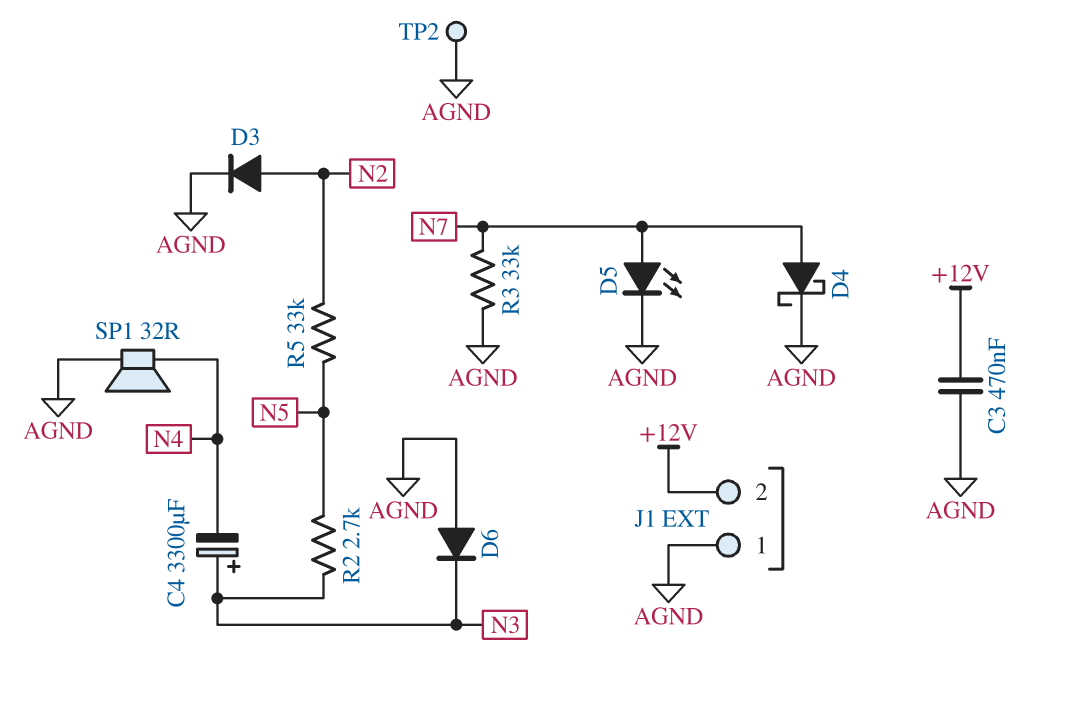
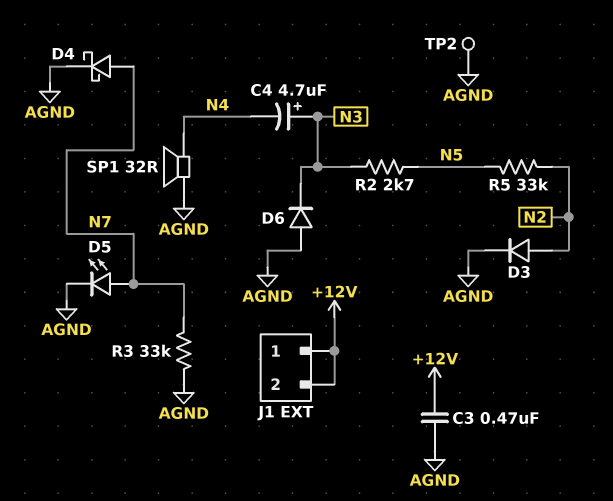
C4: 3300uF (plus N3, minus N4) -> 4.7uF (plus N3, minus N4)
J1 pin 1: AGND -> +12V

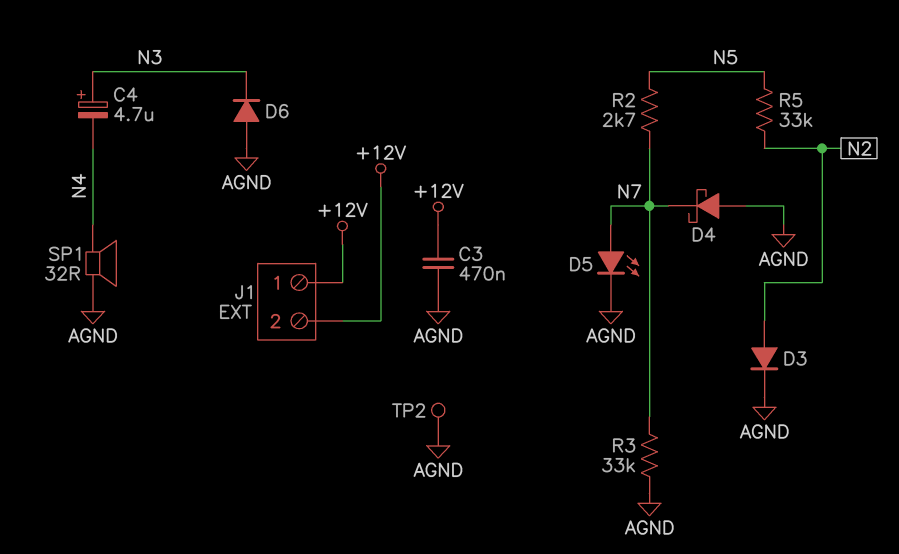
D4: schottky (A N7, K AGND) -> schottky (A AGND, K N7)
R2: 2.7k (N3, N5) -> 2.7k (N5, N7)

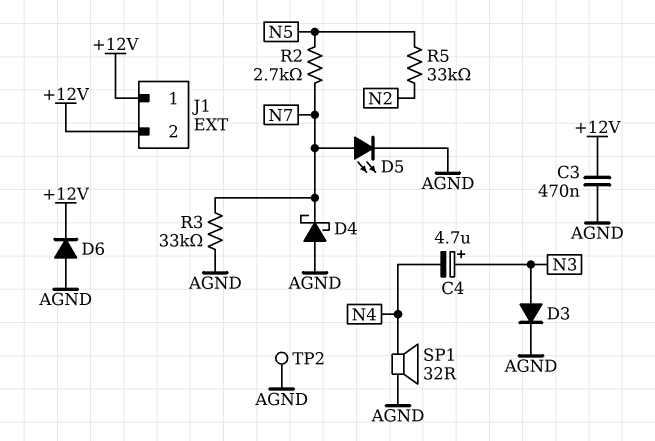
D3: diode (A N2, K AGND) -> diode (A N3, K AGND)
D6: diode (A AGND, K N3) -> diode (A AGND, K +12V)

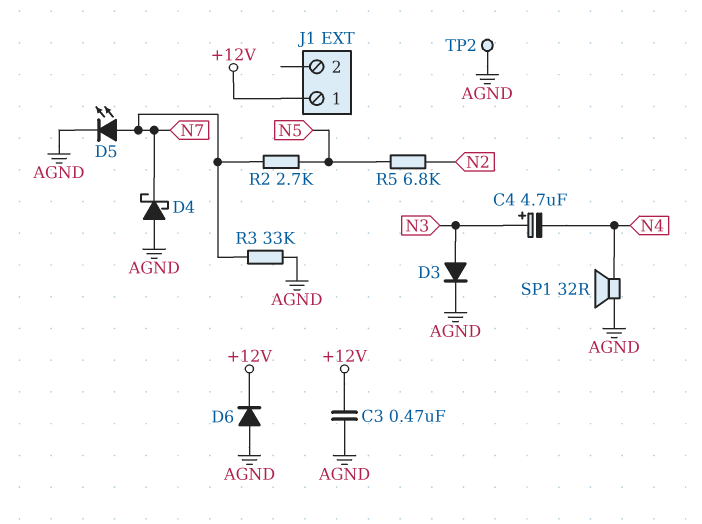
J1 pin 2: +12V -> none
R5: 33k (N2, N5) -> 6.8k (N2, N5)

